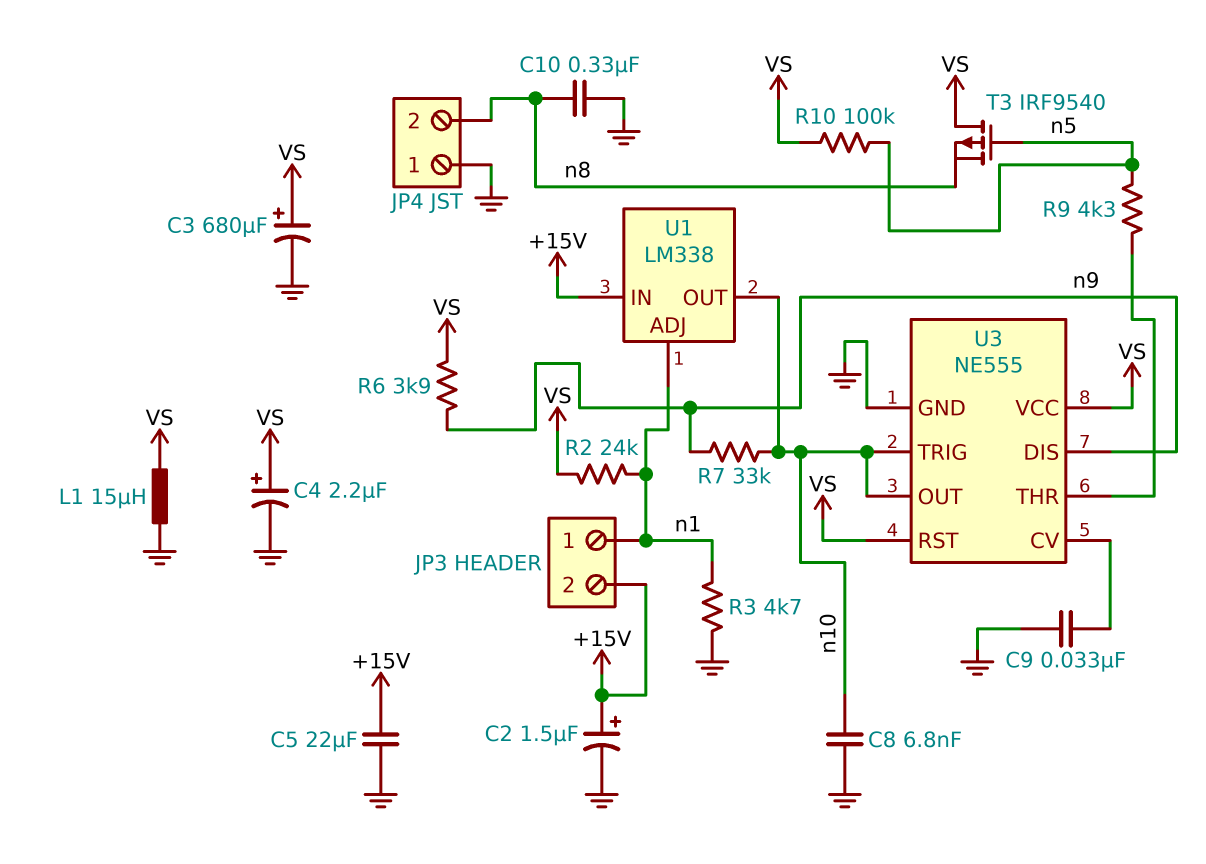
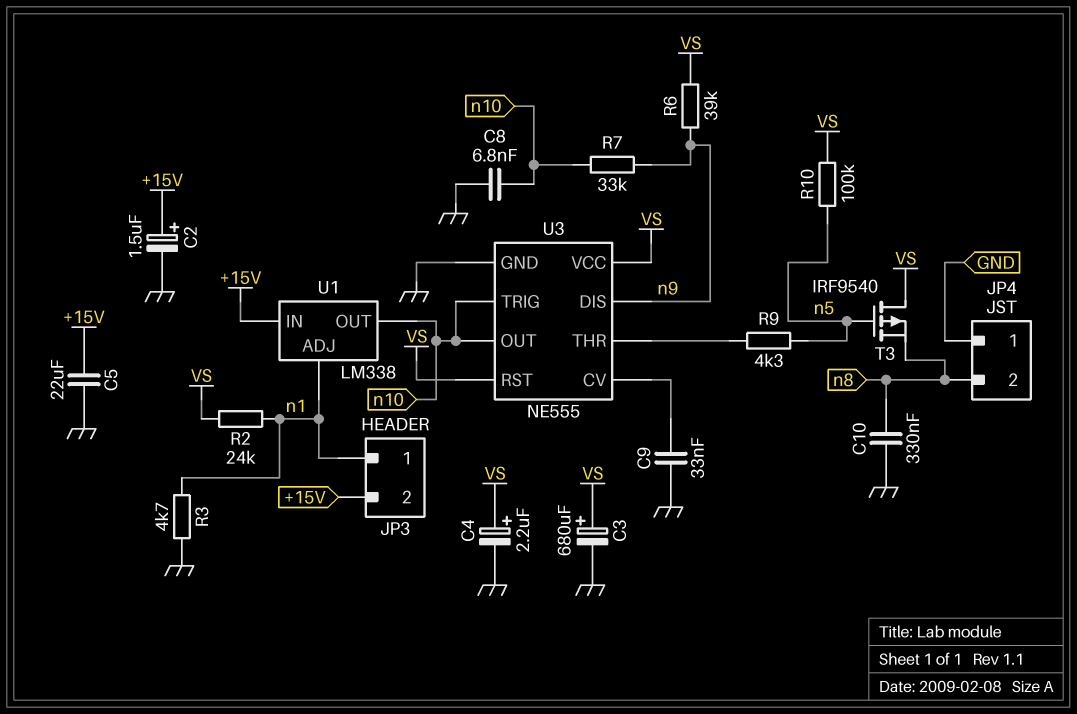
L1: 15uH (GND, VS) -> none
R6: 3.9k (VS, n9) -> 39k (VS, n9)

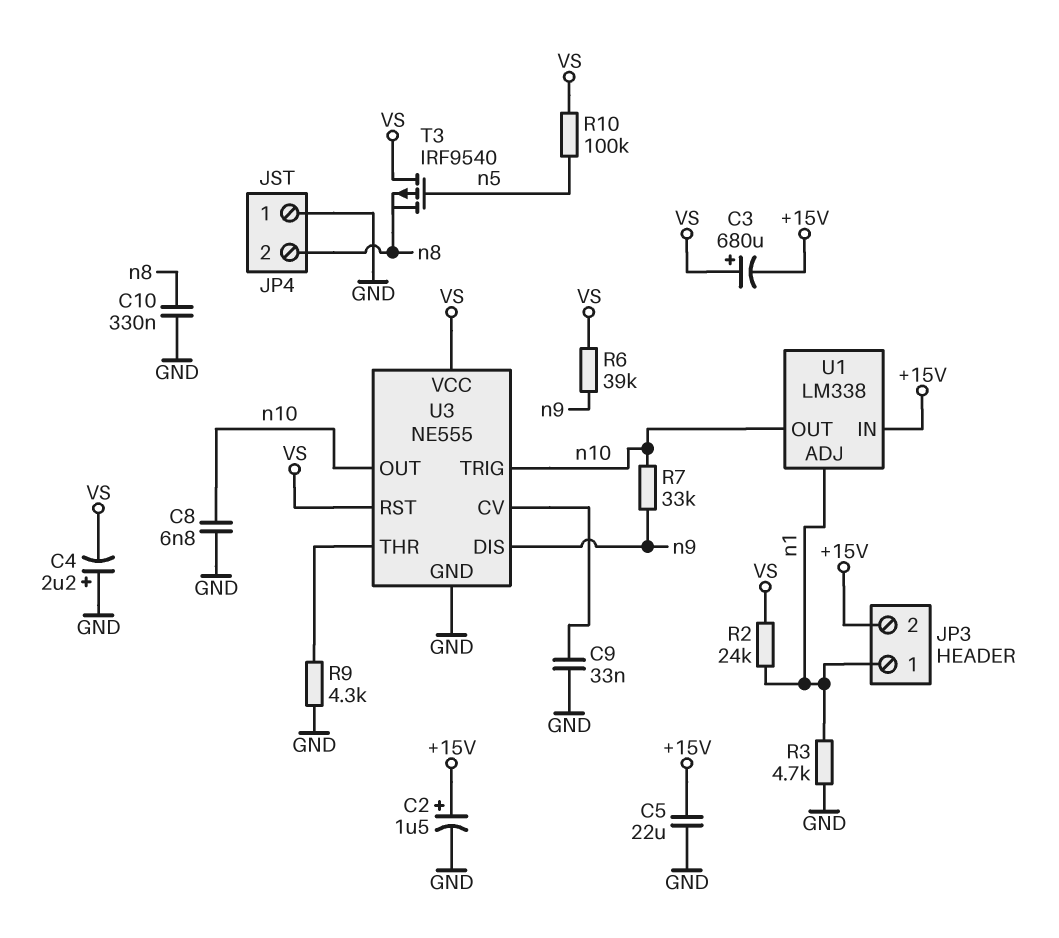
C3: 680uF (plus VS, minus GND) -> 680uF (plus VS, minus +15V)
C4: 2.2uF (plus VS, minus GND) -> 2.2uF (plus GND, minus VS)
R9: 4.3k (U3/THR, n5) -> 4.3k (GND, U3/THR)

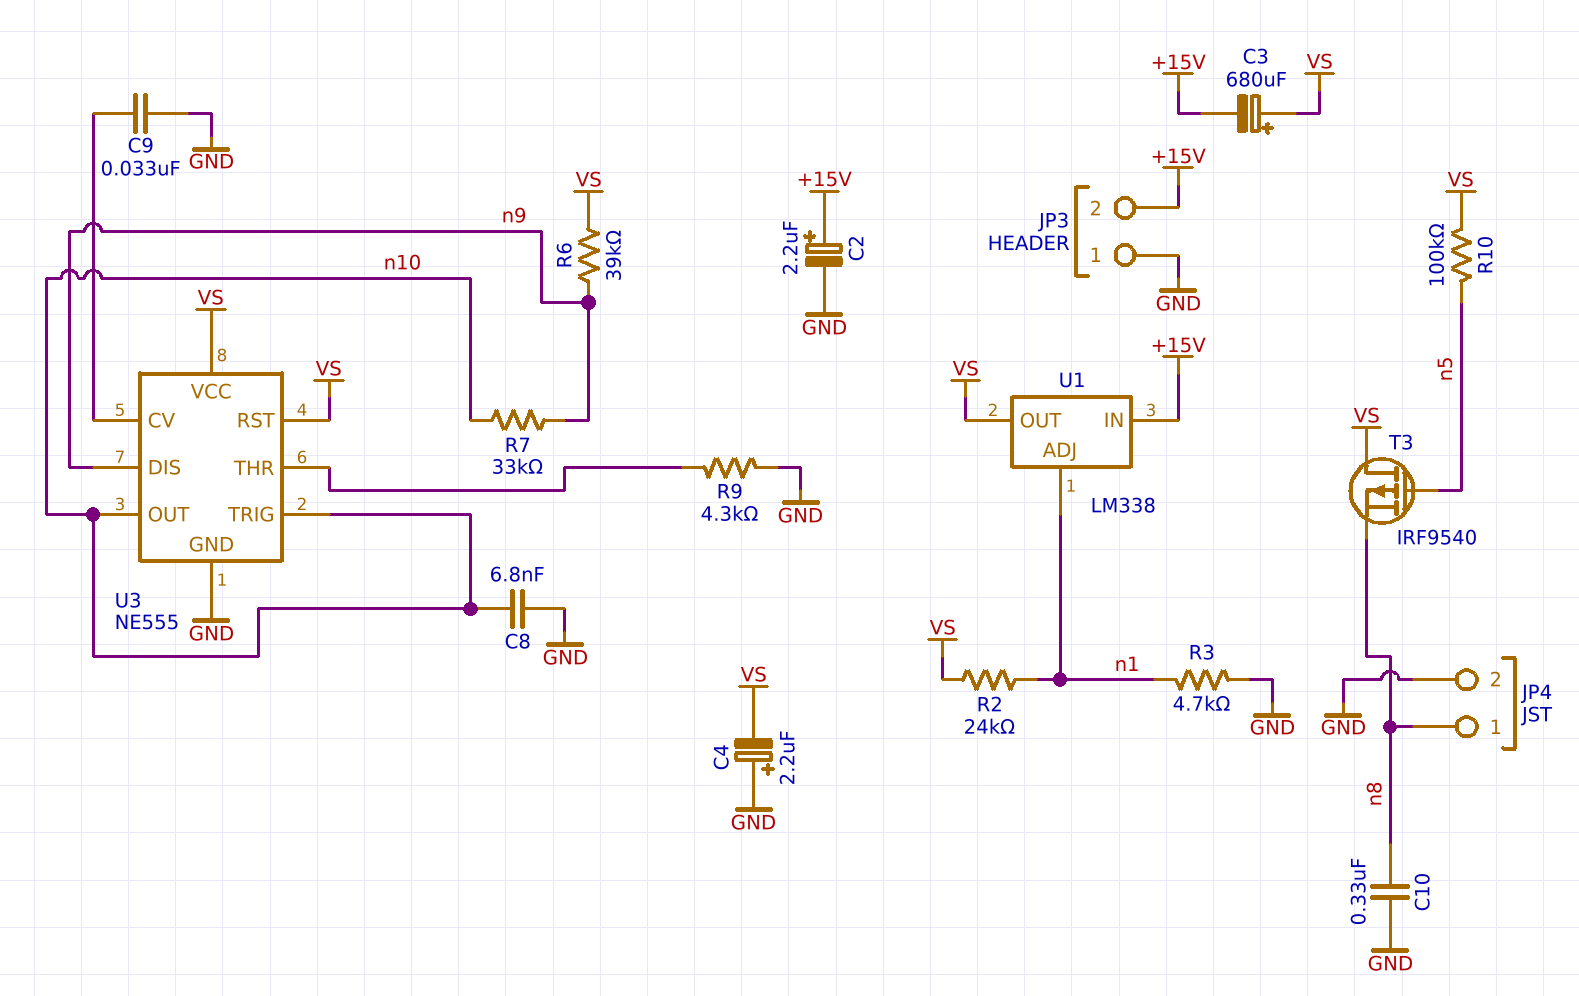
C2: 1.5uF (plus +15V, minus GND) -> 2.2uF (plus +15V, minus GND)
C5: 22uF (+15V, GND) -> none
JP3 pin 1: n1 -> GND
JP4 pin 1: GND -> n8
JP4 pin 2: n8 -> GND
U1 pin OUT: n10 -> VS

